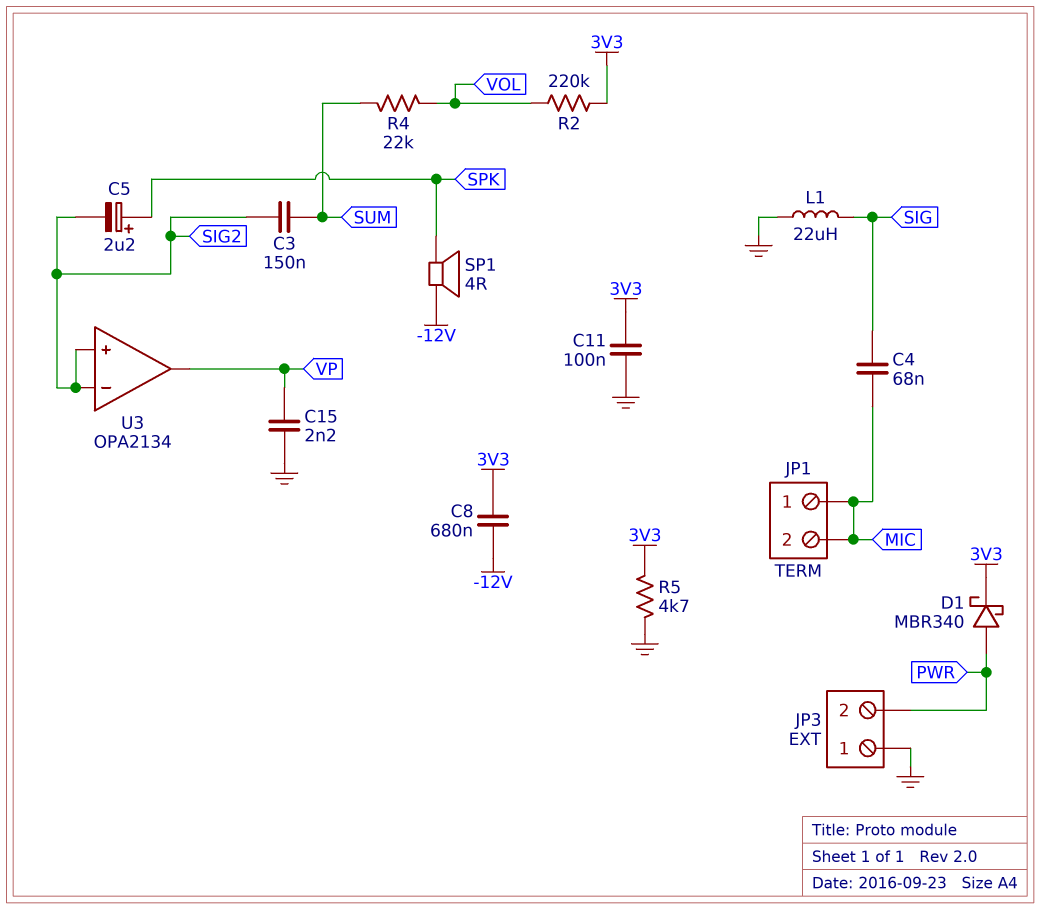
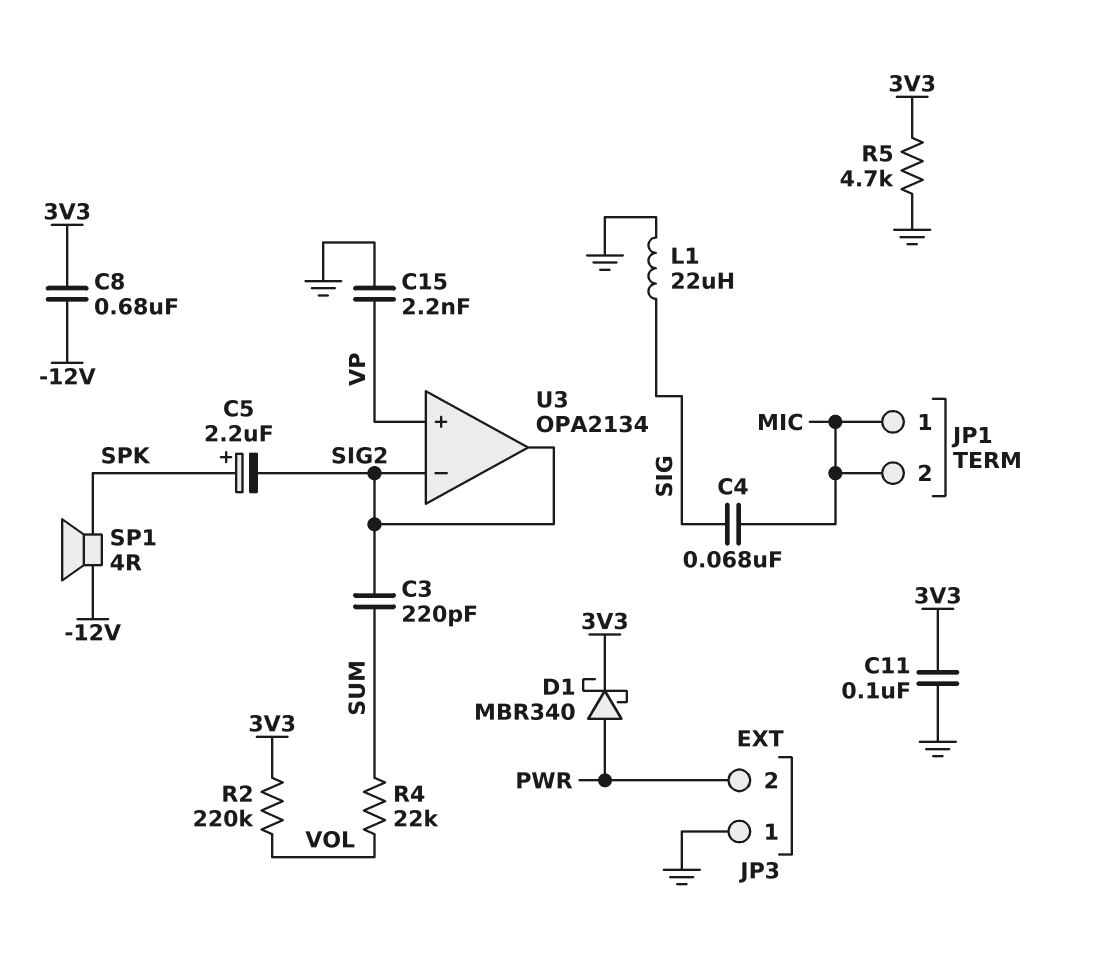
C3: 150nF (SIG2, SUM) -> 220pF (SIG2, SUM)
U3 pin in+: SIG2 -> VP
U3 pin out: VP -> SIG2

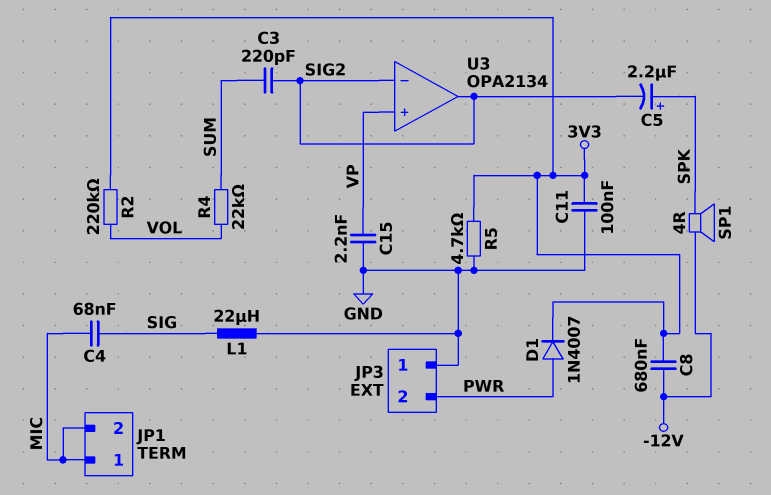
D1: schottky MBR340 (A PWR, K 3V3) -> diode 1N4007 (A PWR, K 3V3)

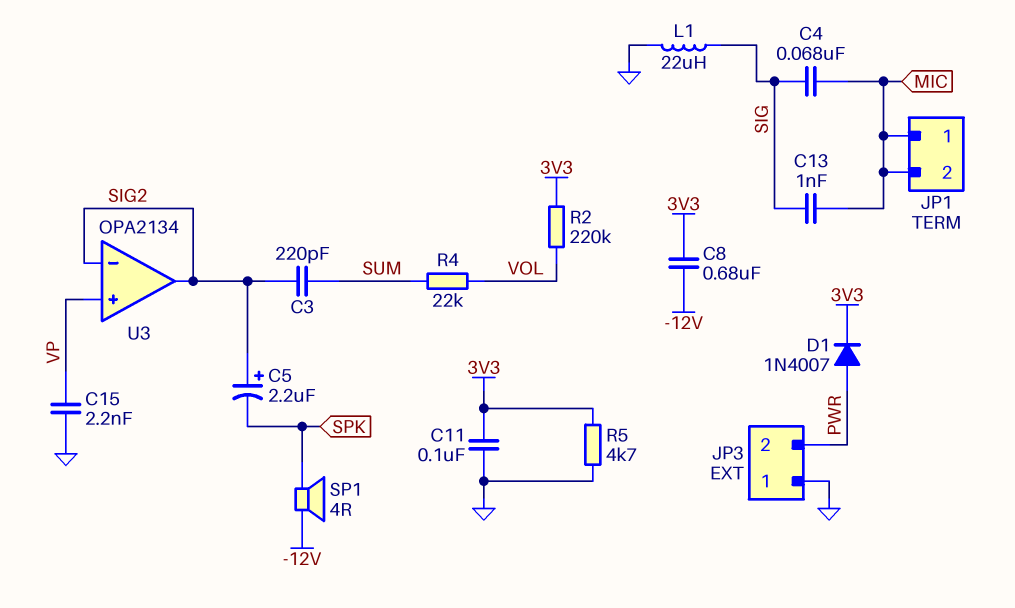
C5: 2.2uF (plus SPK, minus SIG2) -> 2.2uF (plus SIG2, minus SPK)
C13: none -> 1nF (MIC, SIG)

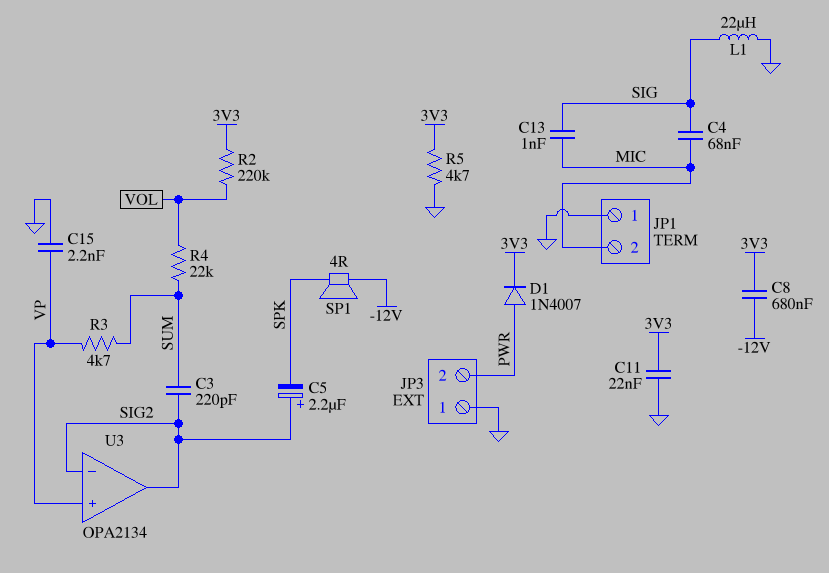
C11: 100nF (3V3, GND) -> 22nF (3V3, GND)
JP1 pin 1: MIC -> GND
R3: none -> 4.7k (SUM, VP)

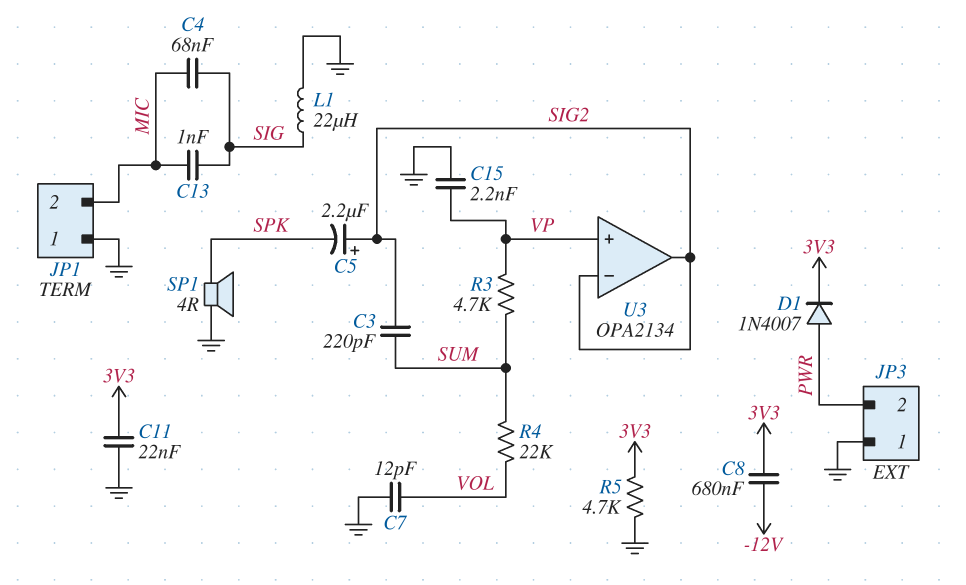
C7: none -> 12pF (GND, VOL)
R2: 220k (3V3, VOL) -> none
SP1: speaker 4R (-12V, SPK) -> speaker 4R (GND, SPK)

